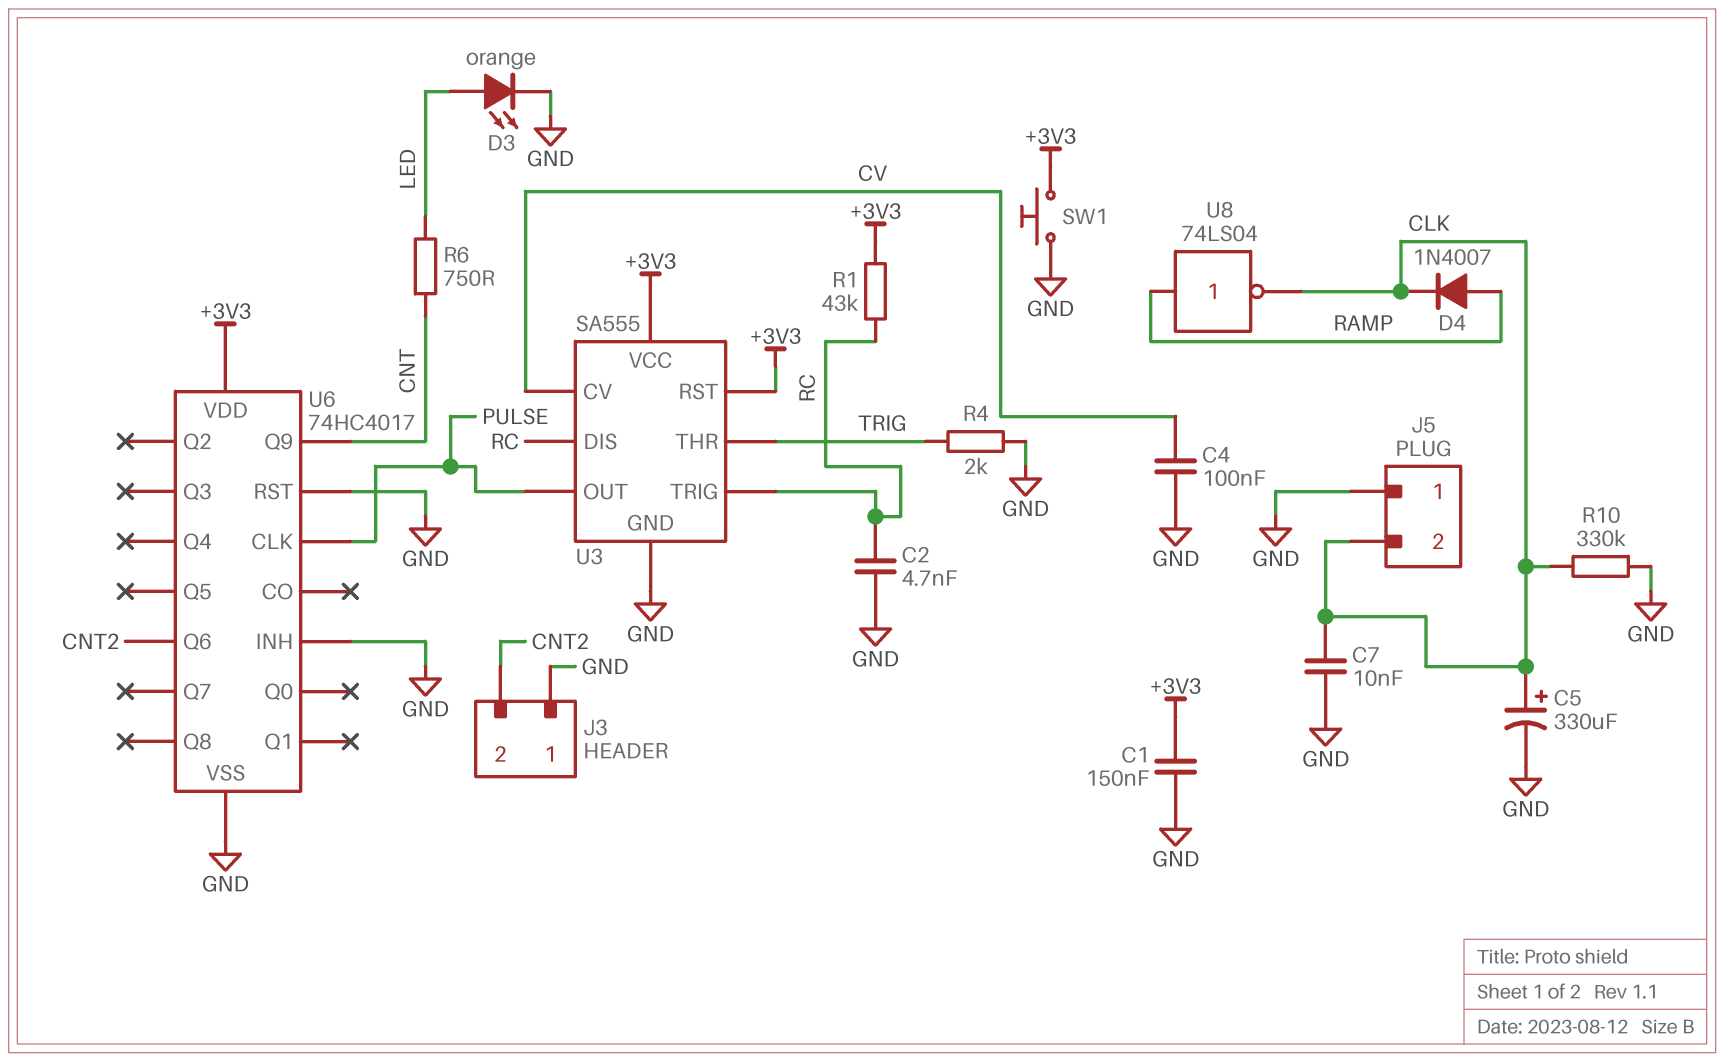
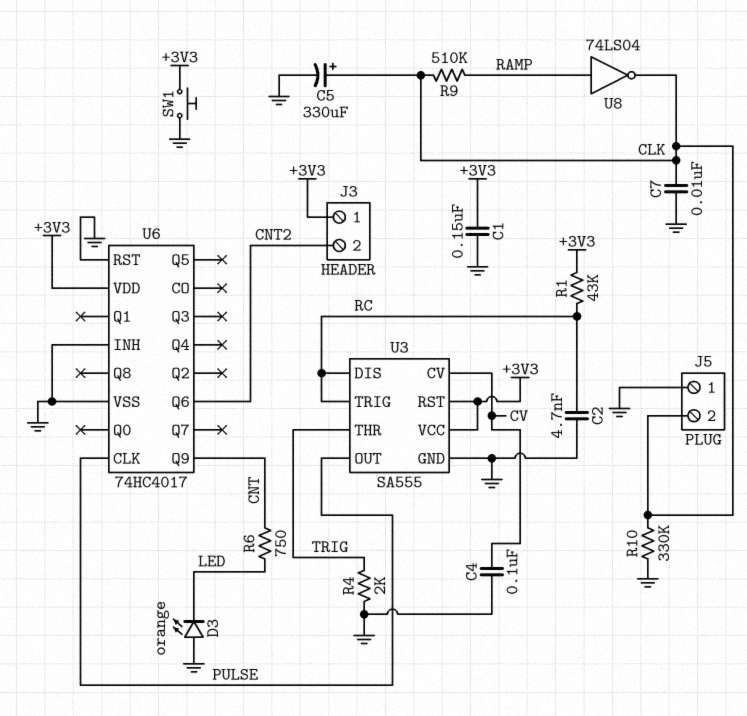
D3: LED orange (A LED, K GND) -> LED orange (A GND, K LED)
D4: diode 1N4007 (A RAMP, K CLK) -> none
J3 pin 1: GND -> +3V3
R9: none -> 510k (CLK, RAMP)

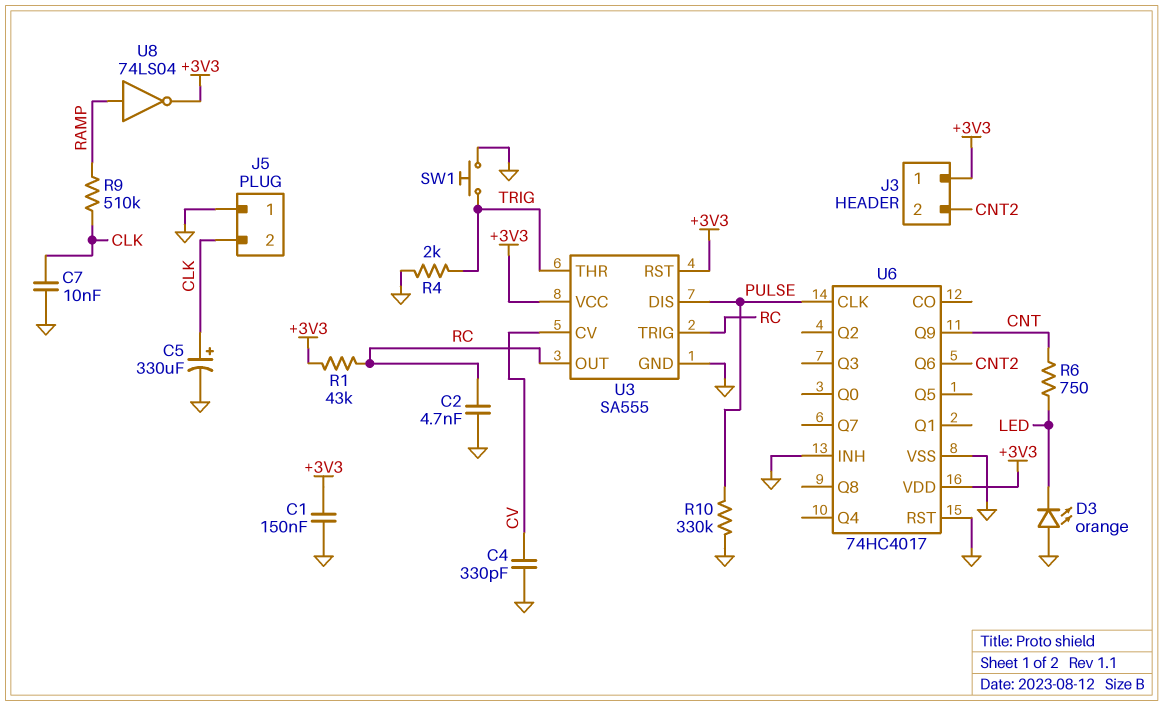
C4: 100nF (CV, GND) -> 330pF (CV, GND)
R10: 330k (CLK, GND) -> 330k (GND, PULSE)
SW1: button (+3V3, GND) -> button (GND, TRIG)
U3 pin DIS: RC -> PULSE
U3 pin OUT: PULSE -> RC
U8: NOT 74LS04 (in RAMP, out CLK) -> NOT 74LS04 (in RAMP, out +3V3)

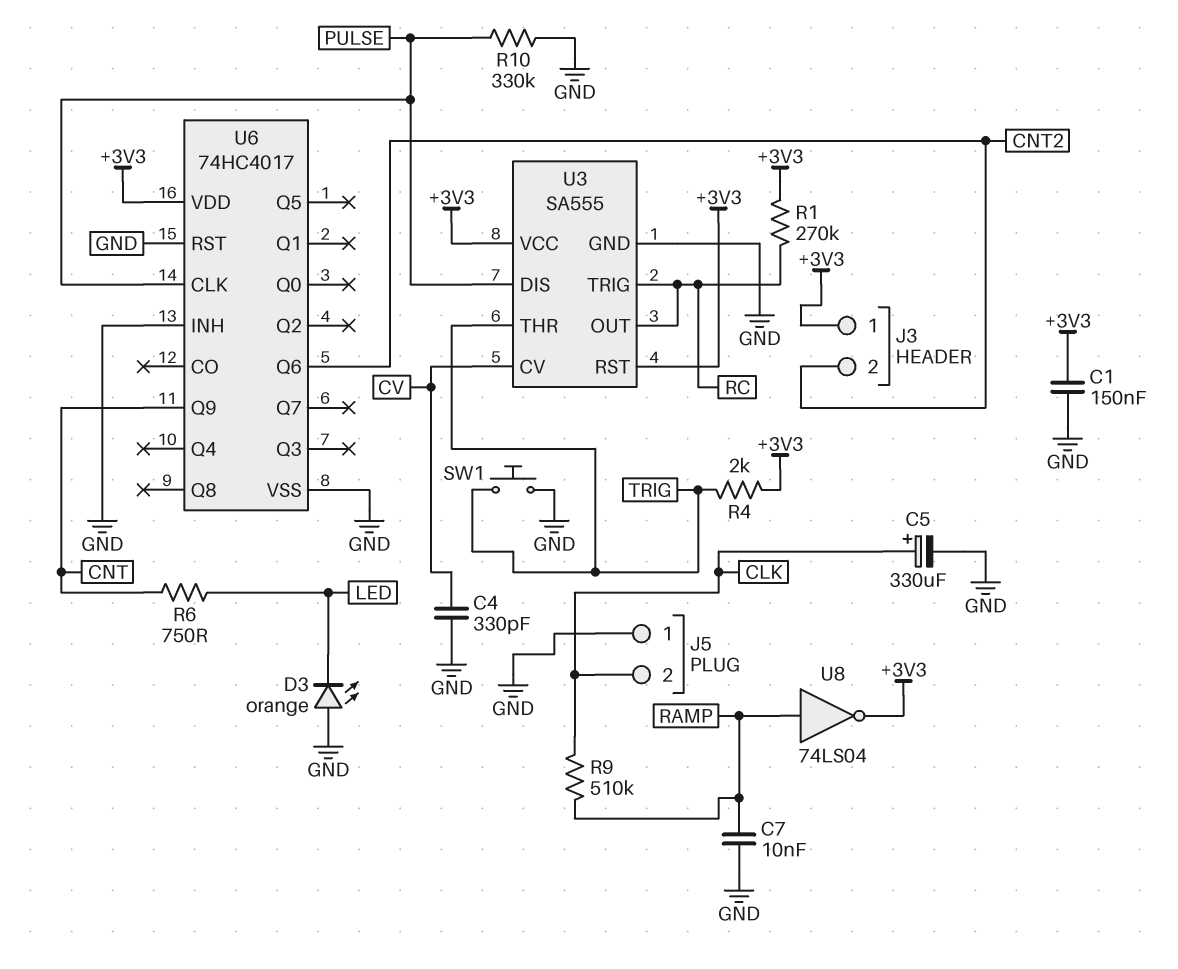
C2: 4.7nF (GND, RC) -> none
C7: 10nF (CLK, GND) -> 10nF (GND, RAMP)
R1: 43k (+3V3, RC) -> 270k (+3V3, RC)
R4: 2k (GND, TRIG) -> 2k (+3V3, TRIG)

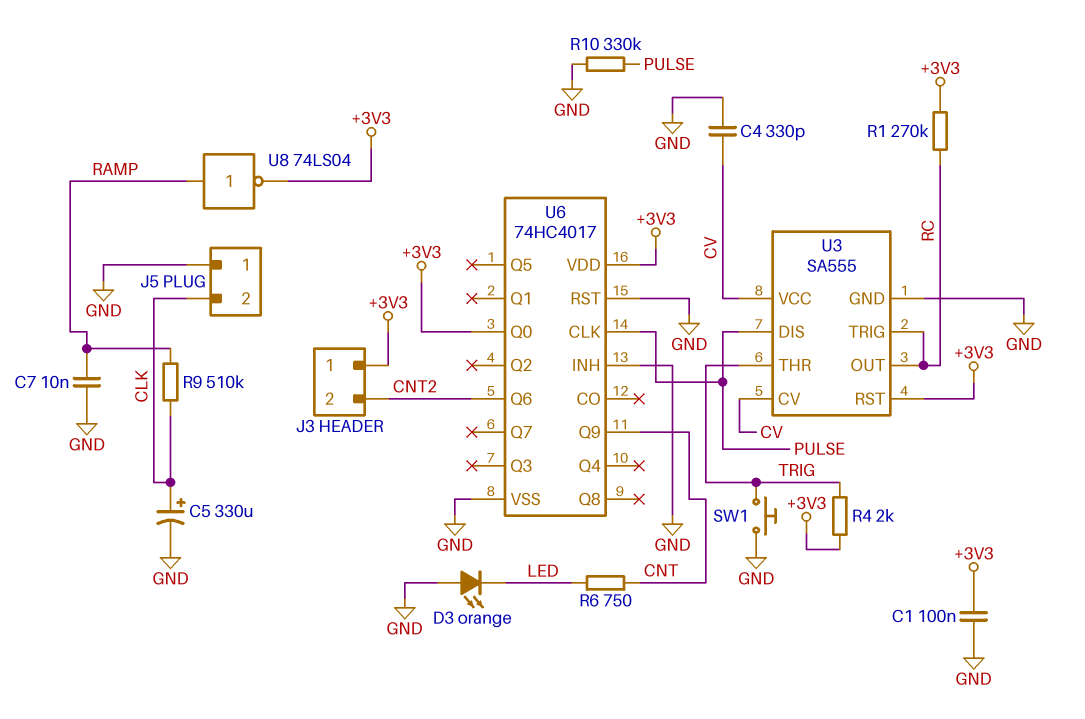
C1: 150nF (+3V3, GND) -> 100nF (+3V3, GND)
U3 pin VCC: +3V3 -> CV
U6 pin Q0: none -> +3V3

